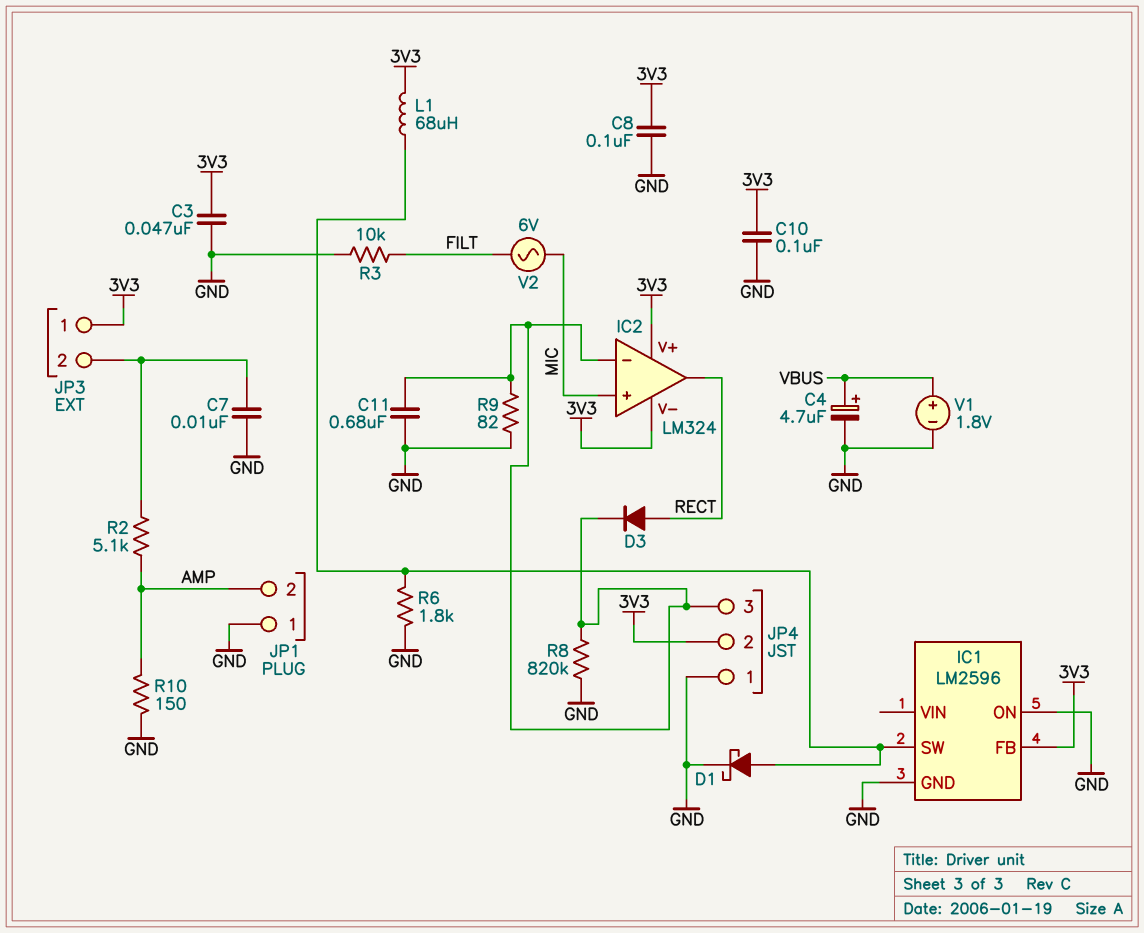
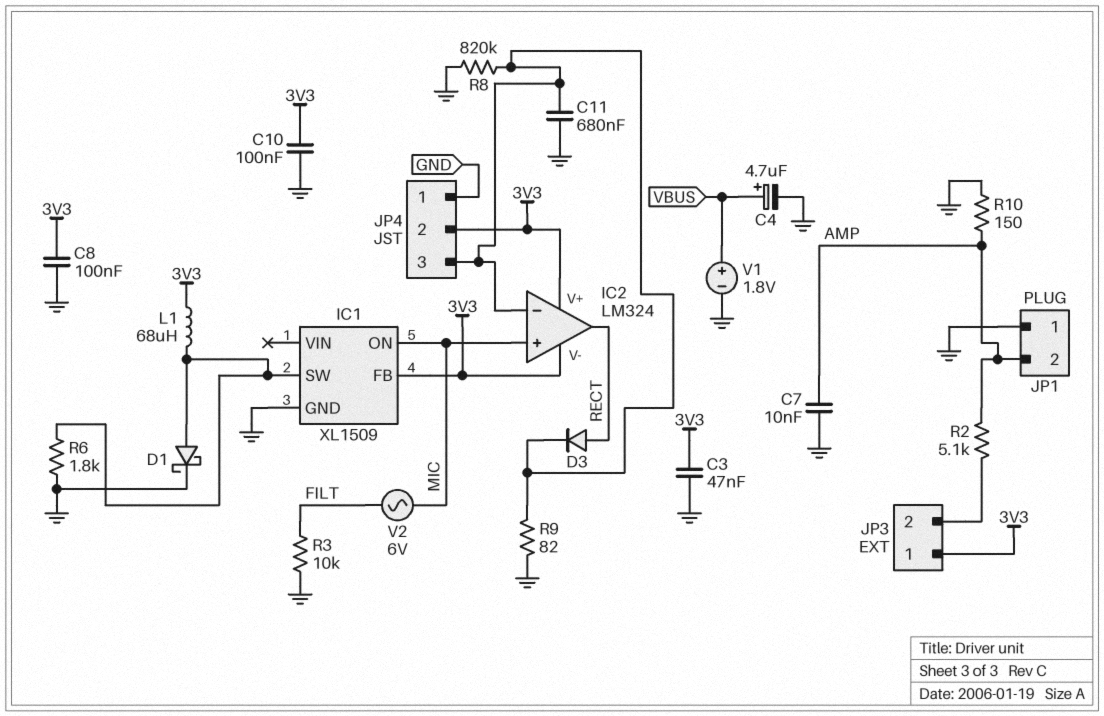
C7: 10nF (GND, JP3/2) -> 10nF (AMP, GND)
IC1: LM2596 -> XL1509
IC1 pin ON: GND -> MIC

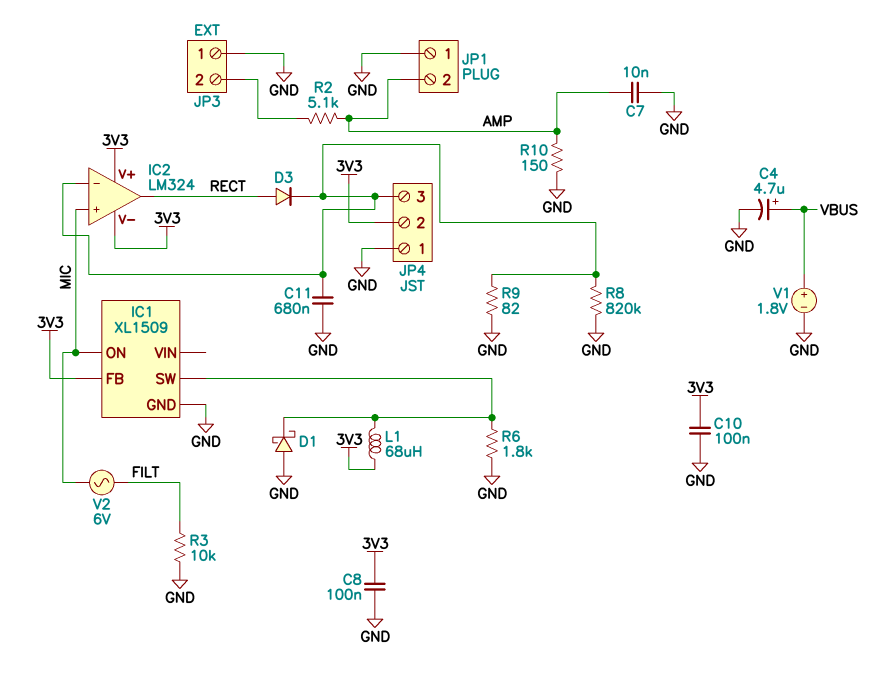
C3: 47nF (3V3, GND) -> none
D1: schottky (A IC1/SW, K GND) -> schottky (A GND, K IC1/SW)
JP3 pin 1: 3V3 -> GND

